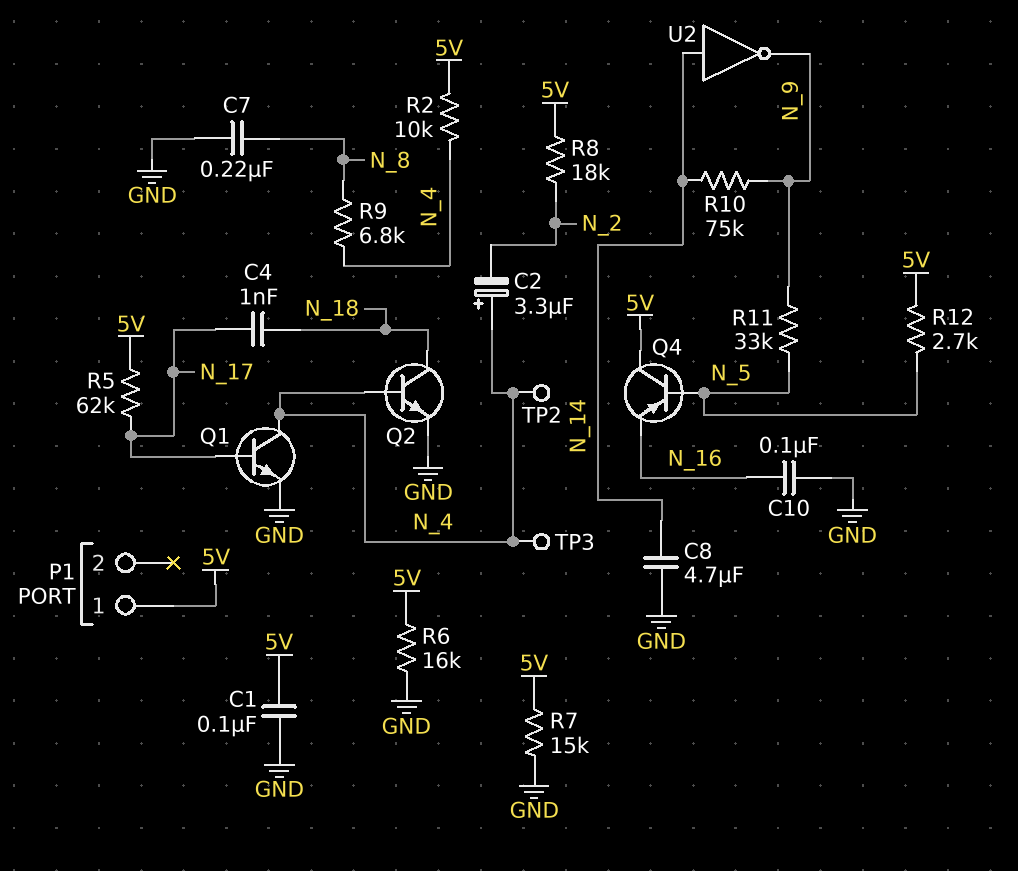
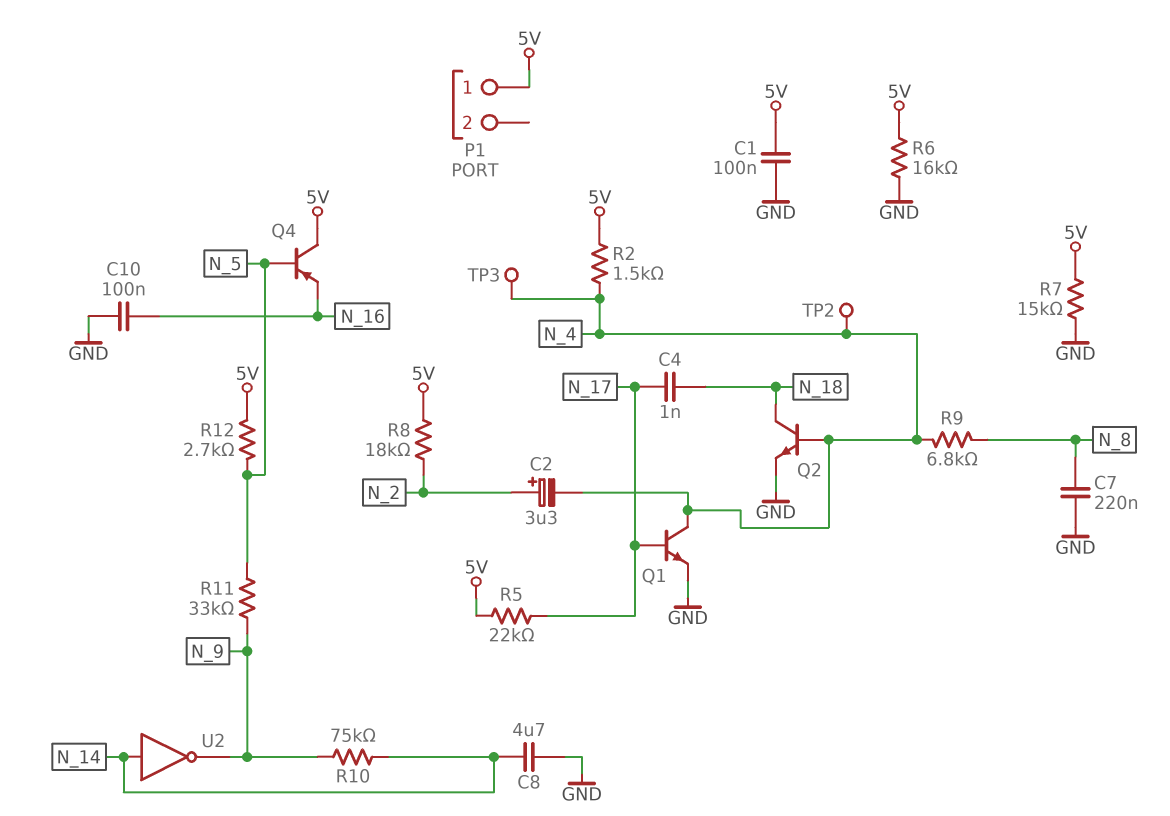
C2: 3.3uF (plus N_4, minus N_2) -> 3.3uF (plus N_2, minus N_4)
R2: 10k (5V, N_4) -> 1.5k (5V, N_4)
R5: 62k (5V, N_17) -> 22k (5V, N_17)

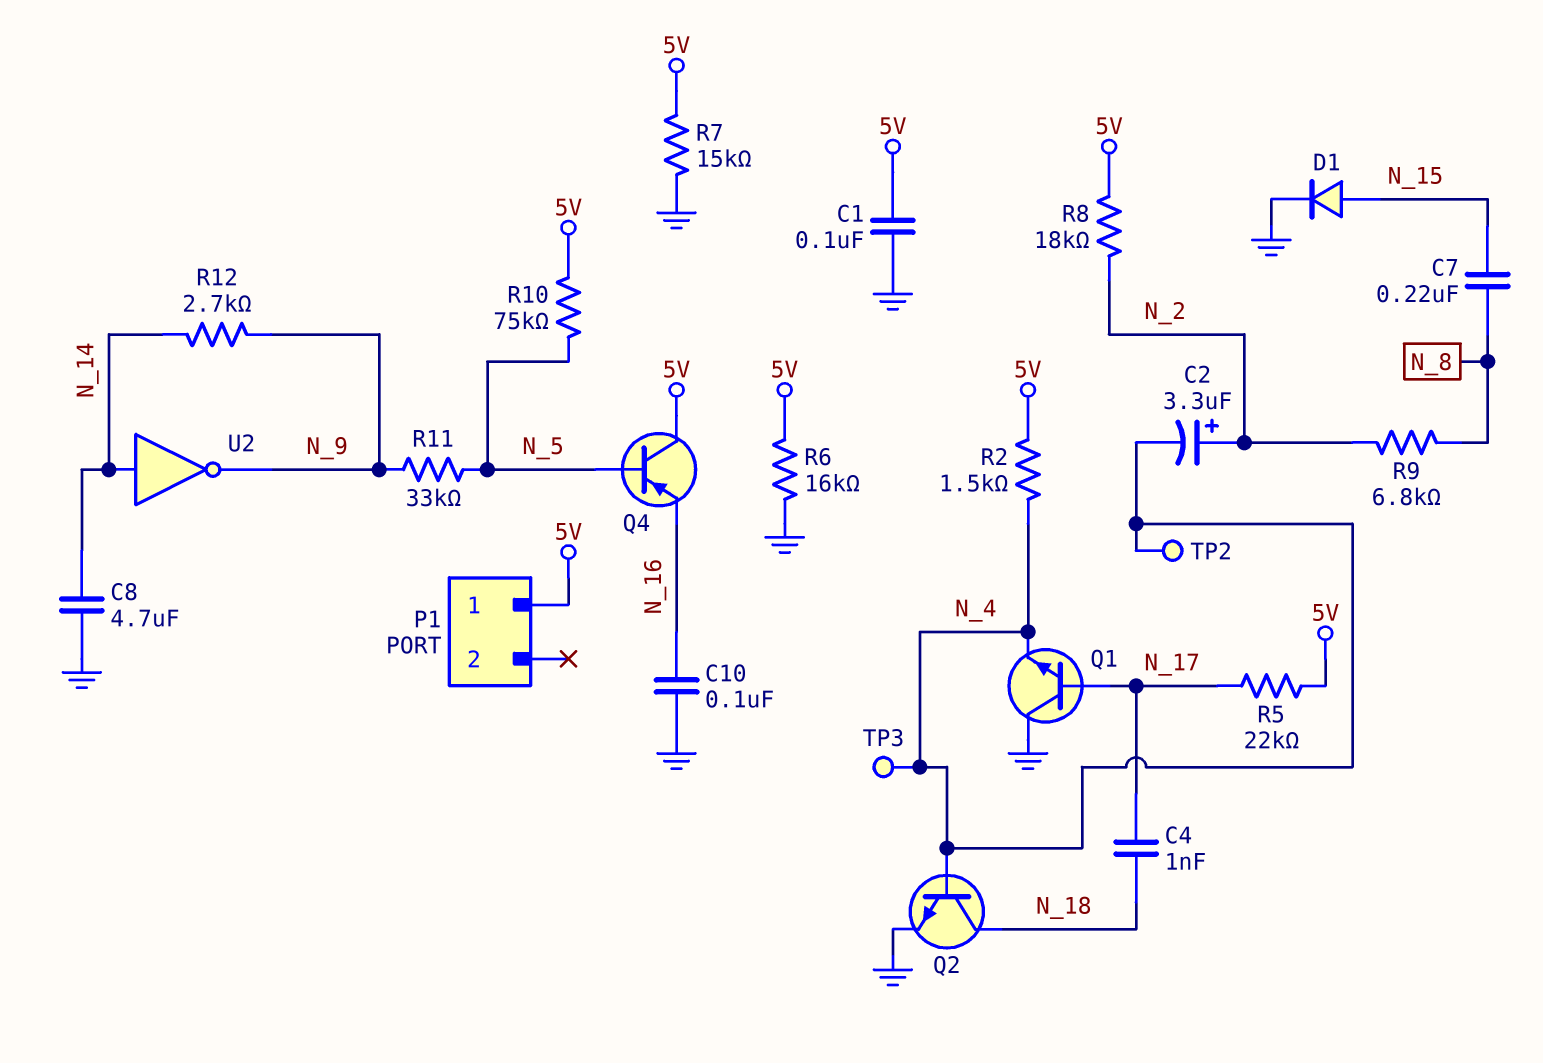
C7: 220nF (GND, N_8) -> 220nF (N_8, N_15)
D1: none -> diode (A N_15, K GND)
Q1: NPN (B N_17, C N_4, E GND) -> NPN (B N_17, C GND, E N_4)
R9: 6.8k (N_4, N_8) -> 6.8k (N_2, N_8)
R10: 75k (N_9, N_14) -> 75k (5V, N_5)
R12: 2.7k (5V, N_5) -> 2.7k (N_9, N_14)

